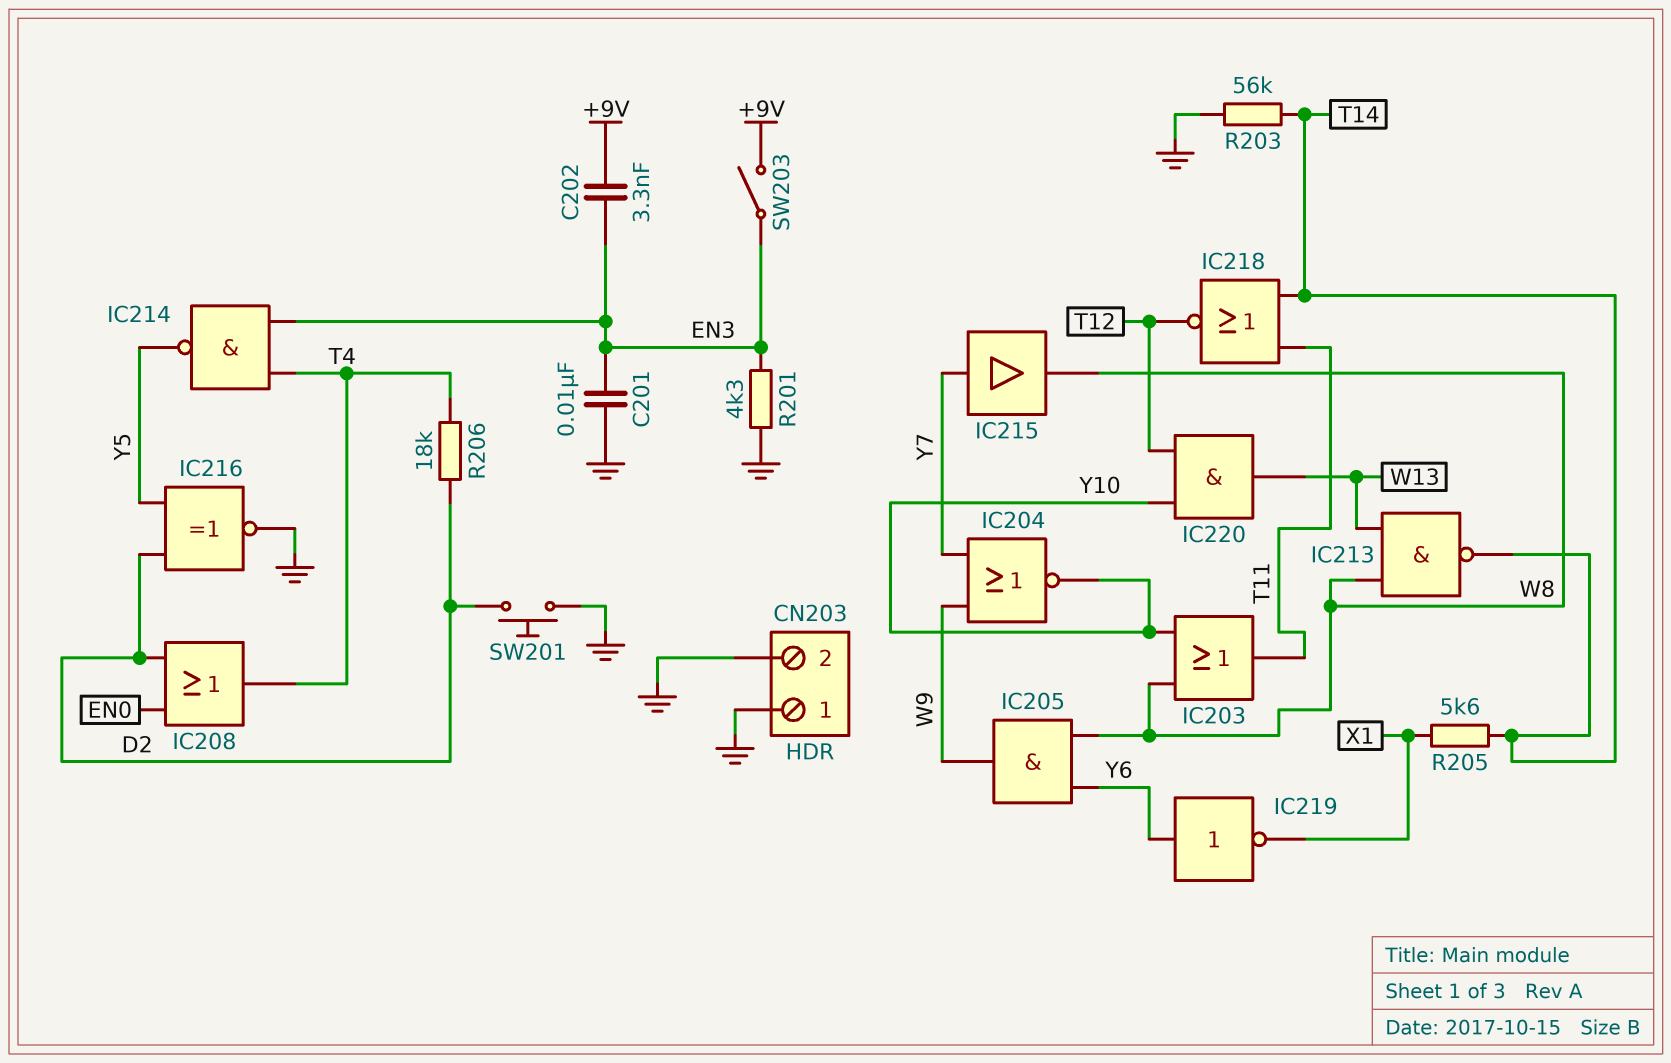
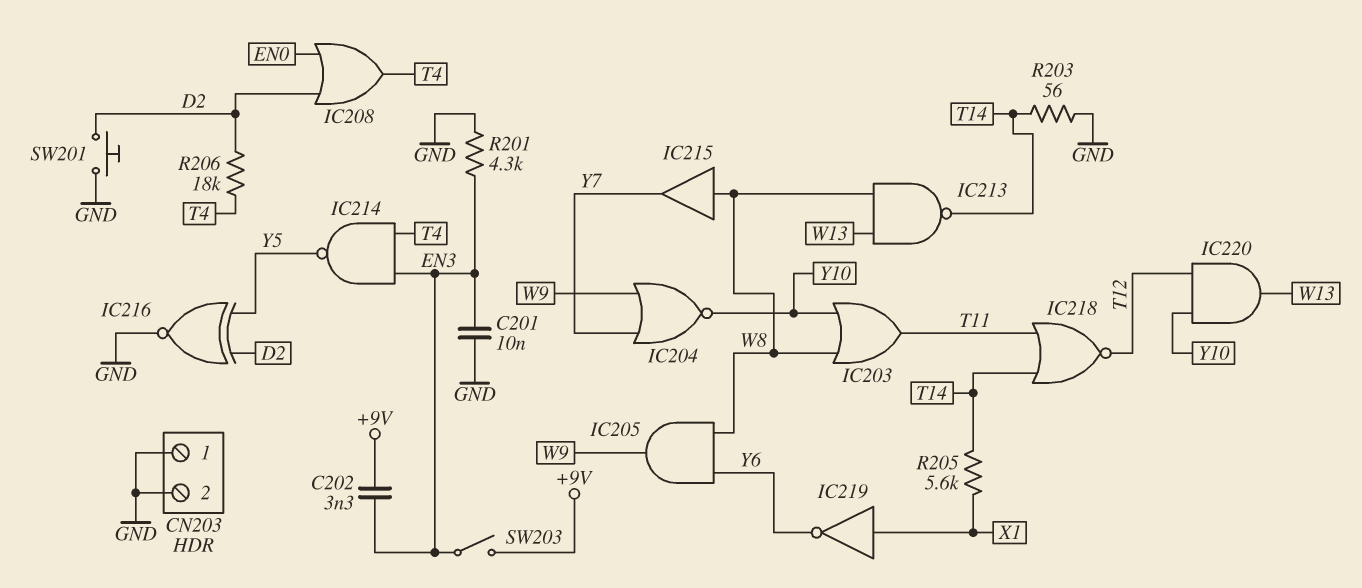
IC215: buffer (in Y7, out W8) -> buffer (in W8, out Y7)
IC219: NOT (in Y6, out X1) -> NOT (in X1, out Y6)
R203: 56k (GND, T14) -> 56 (GND, T14)

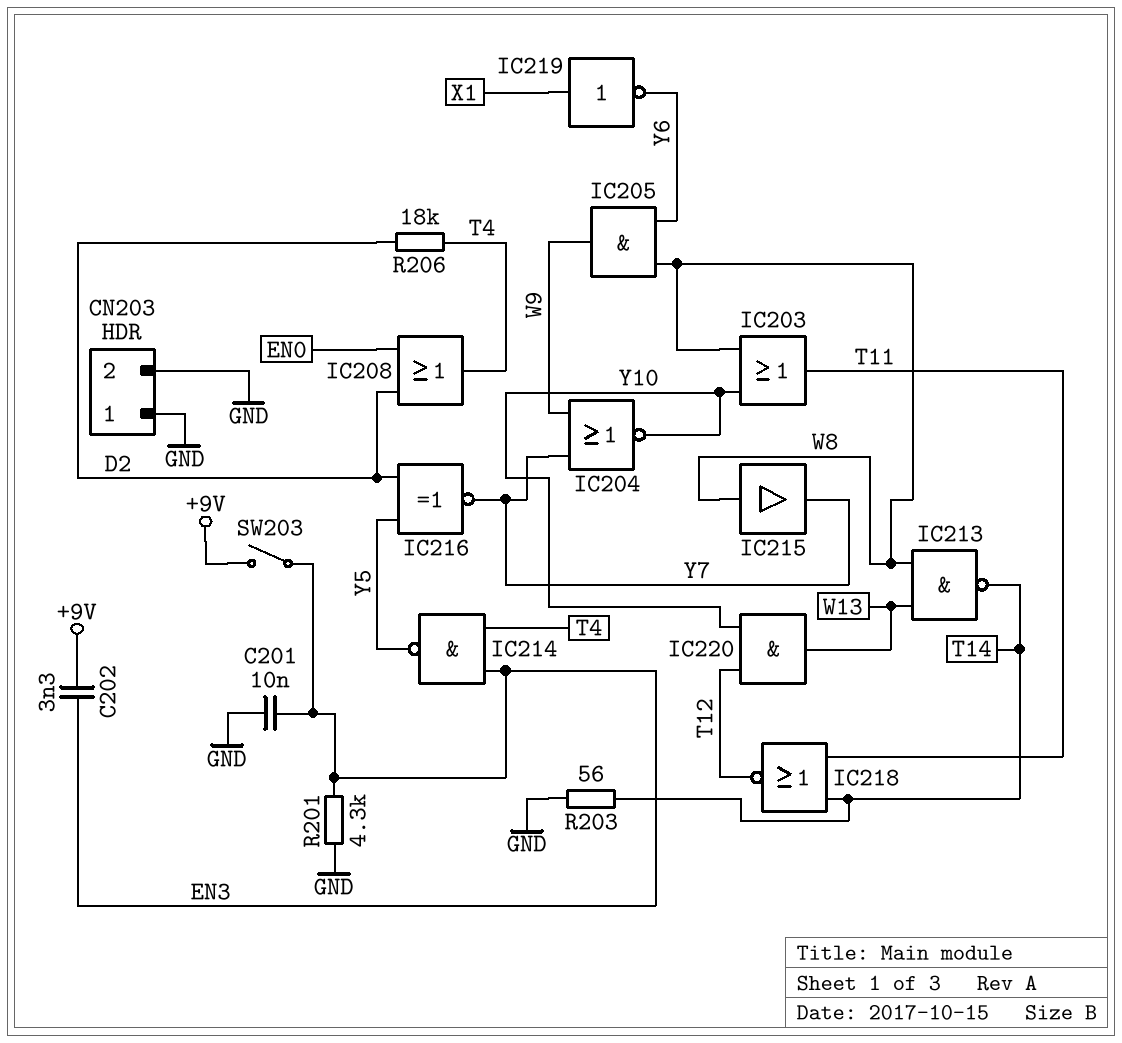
IC216: XNOR (in D2, in Y5, out GND) -> XNOR (in D2, in Y5, out Y7)
R205: 5.6k (T14, X1) -> none
SW201: button (D2, GND) -> none

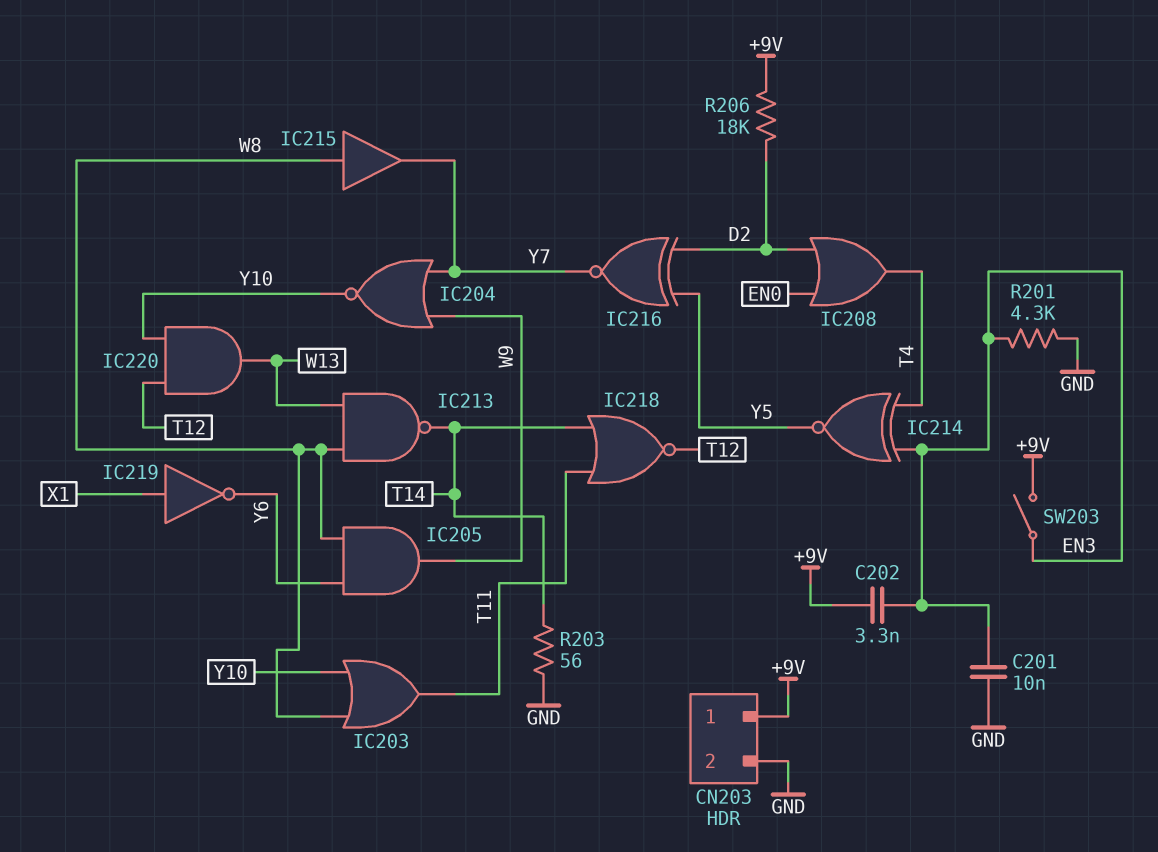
CN203 pin 1: GND -> +9V
IC214: NAND (in EN3, in T4, out Y5) -> XNOR (in EN3, in T4, out Y5)
R206: 18k (D2, T4) -> 18k (+9V, D2)

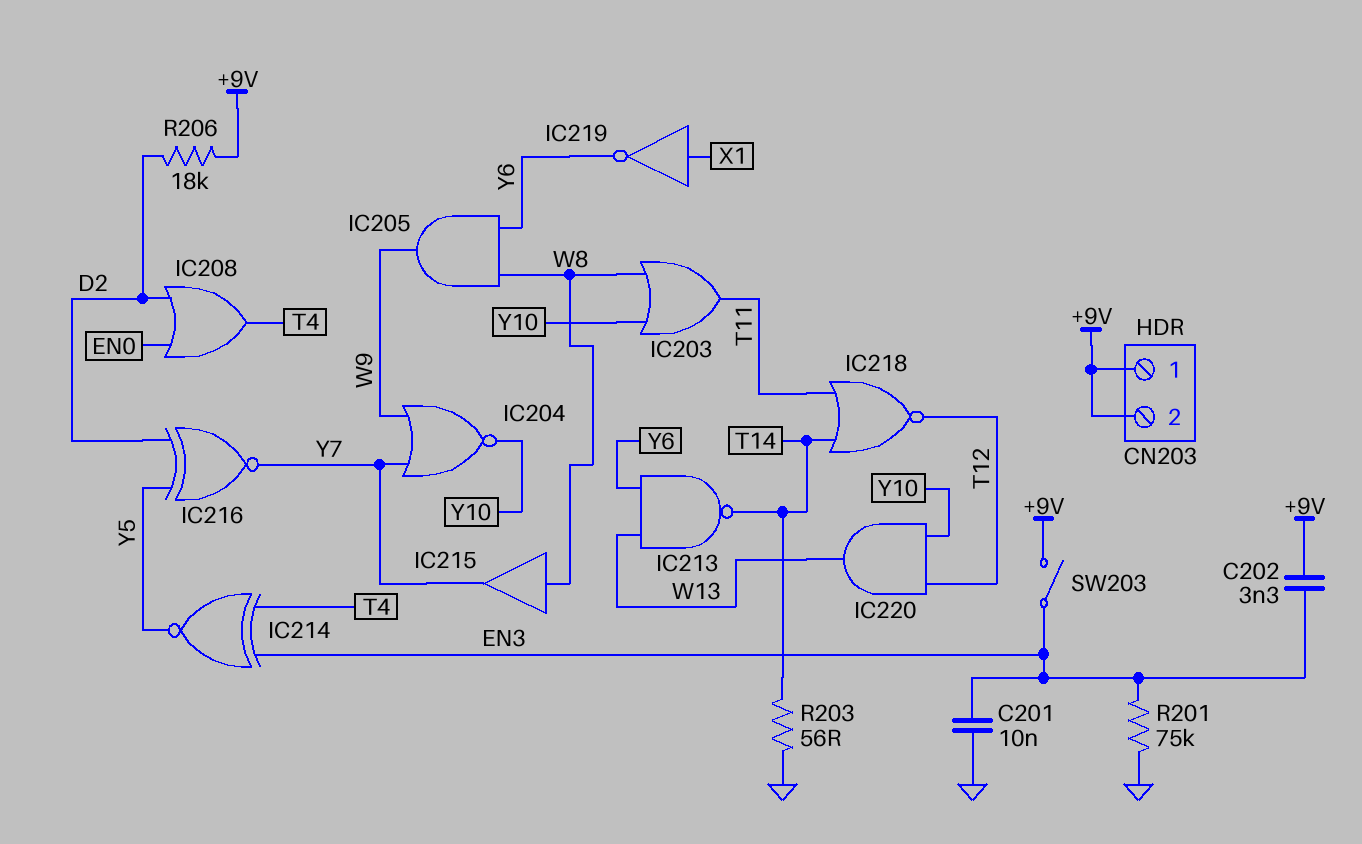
CN203 pin 2: GND -> +9V
IC213: NAND (in W8, in W13, out T14) -> NAND (in W13, in Y6, out T14)
R201: 4.3k (EN3, GND) -> 75k (EN3, GND)

